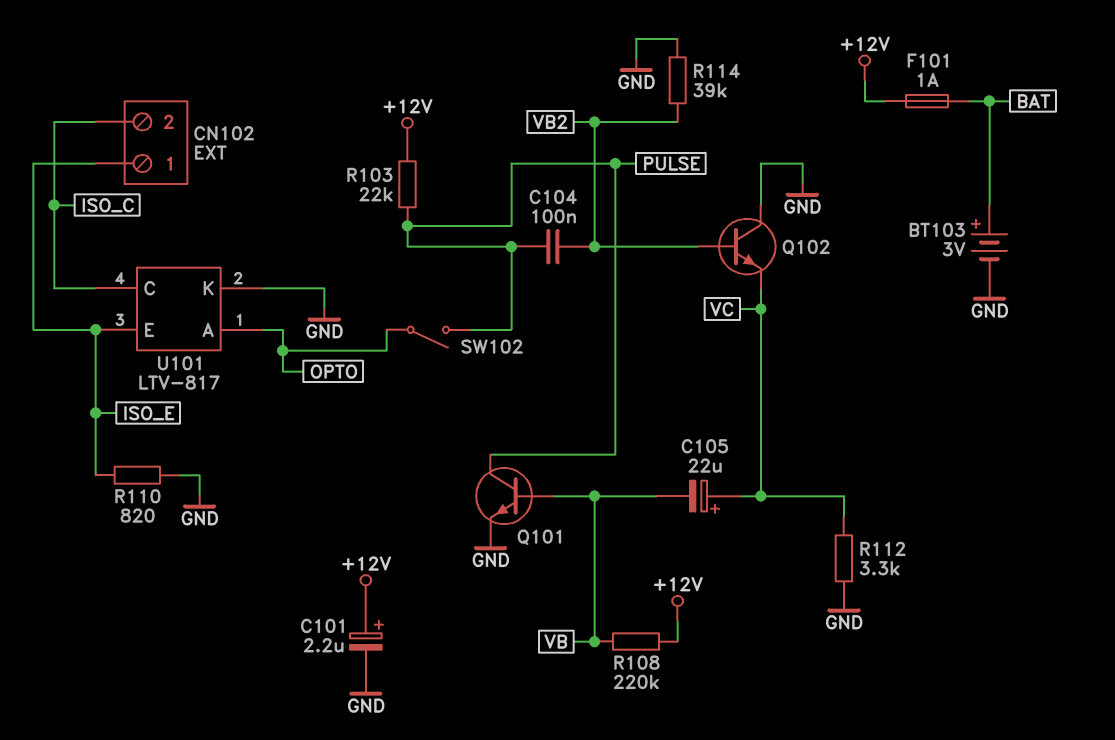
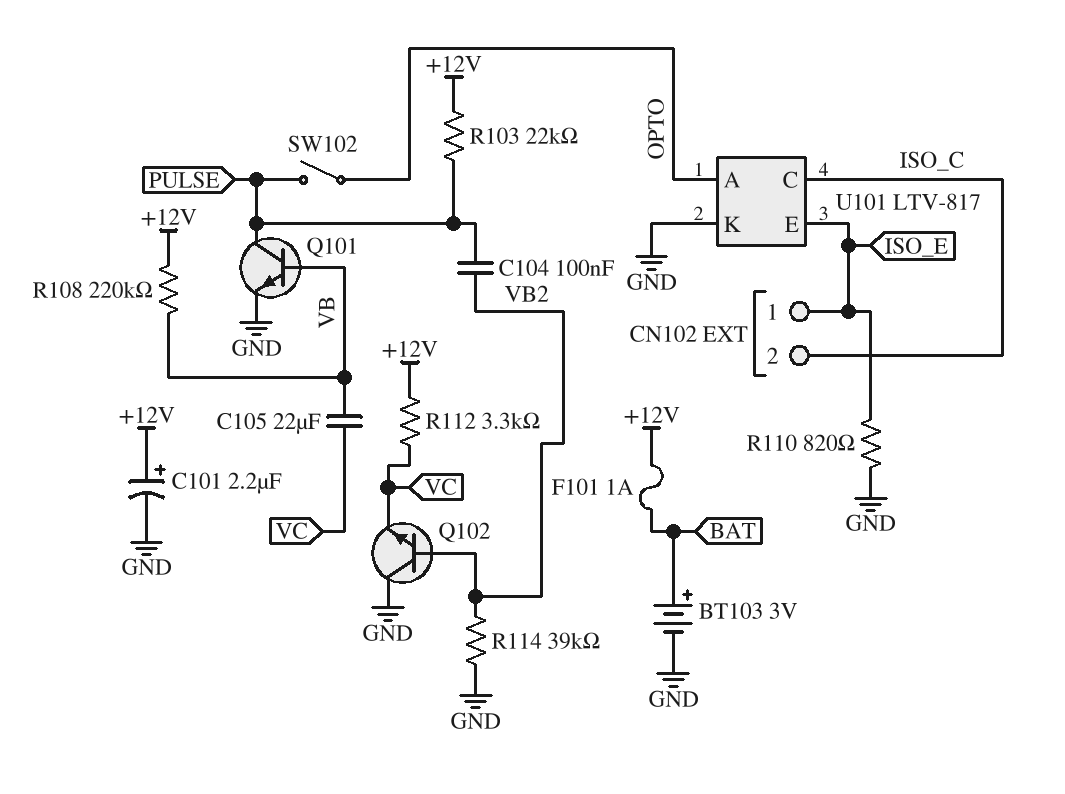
C105: 22uF (plus VC, minus VB) -> 22uF (VB, VC)
R112: 3.3k (GND, VC) -> 3.3k (+12V, VC)

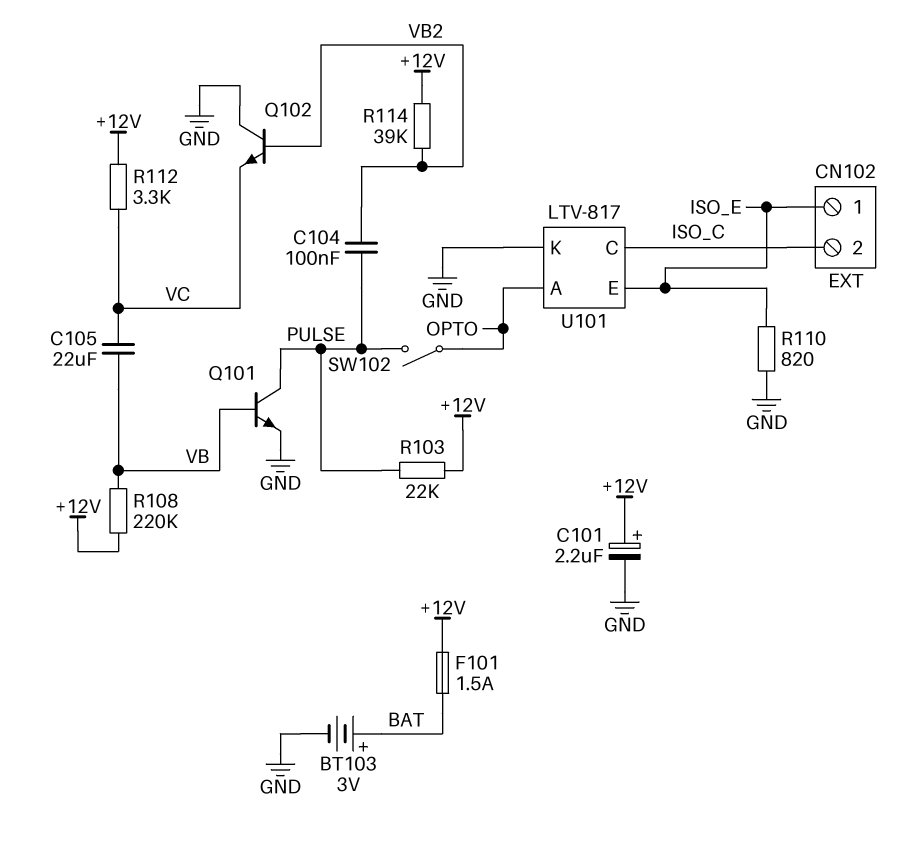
F101: 1A (+12V, BAT) -> 1.5A (+12V, BAT)
R114: 39k (GND, VB2) -> 39k (+12V, VB2)

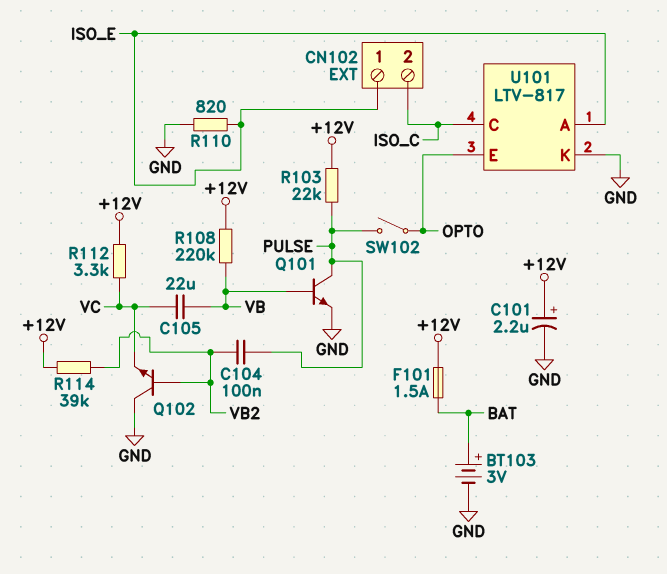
U101 pin A: OPTO -> ISO_E
U101 pin E: ISO_E -> OPTO

